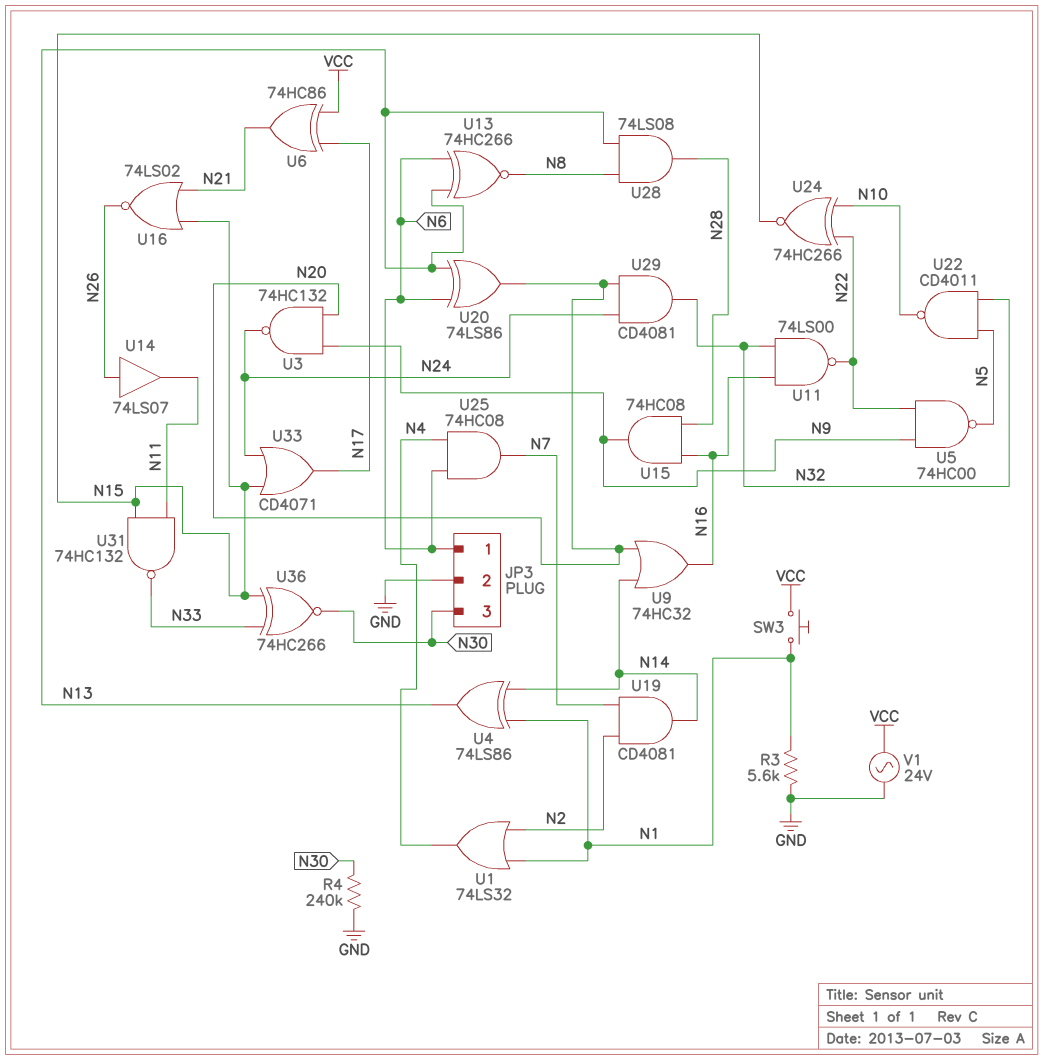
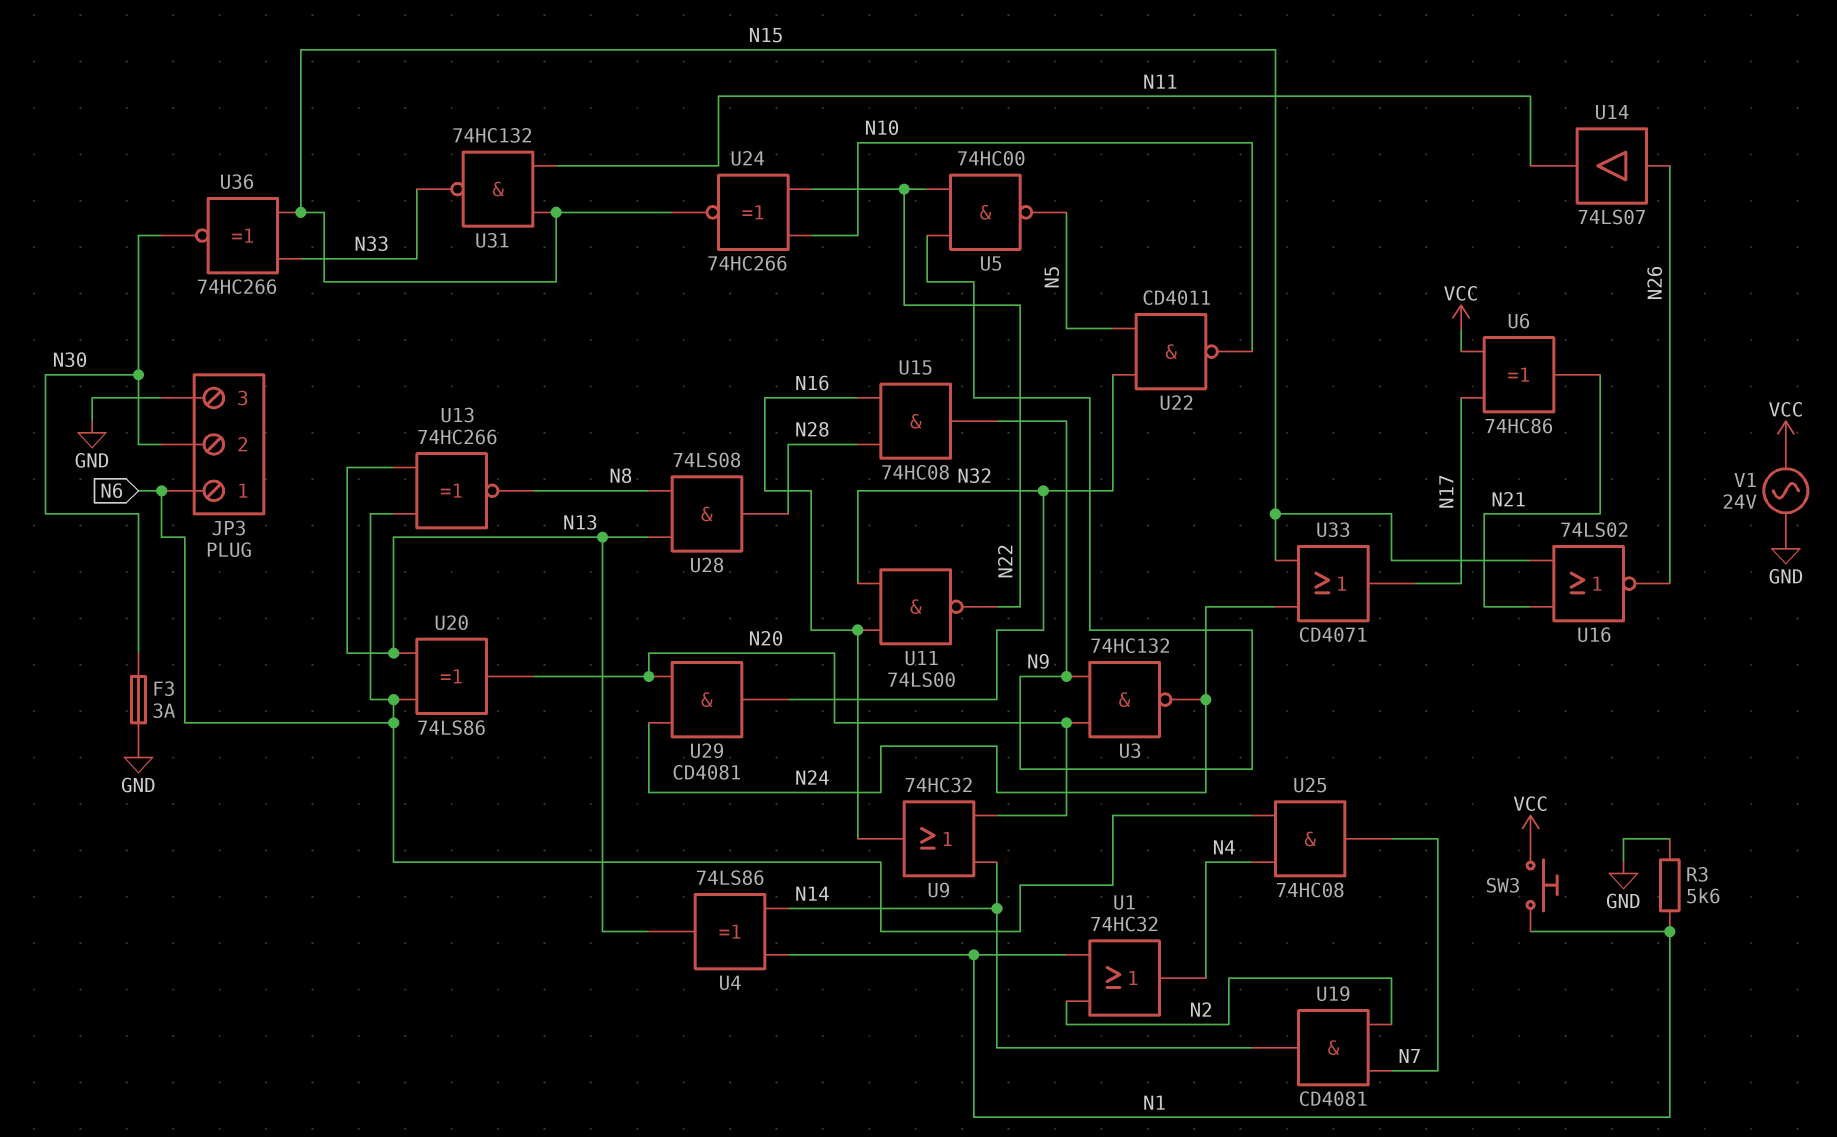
F3: none -> 3A (GND, N30)
JP3 pin 2: GND -> N30
JP3 pin 3: N30 -> GND
R4: 240k (GND, N30) -> none
U1: OR 74LS32 (in N1, in N2, out N4) -> OR 74HC32 (in N1, in N2, out N4)

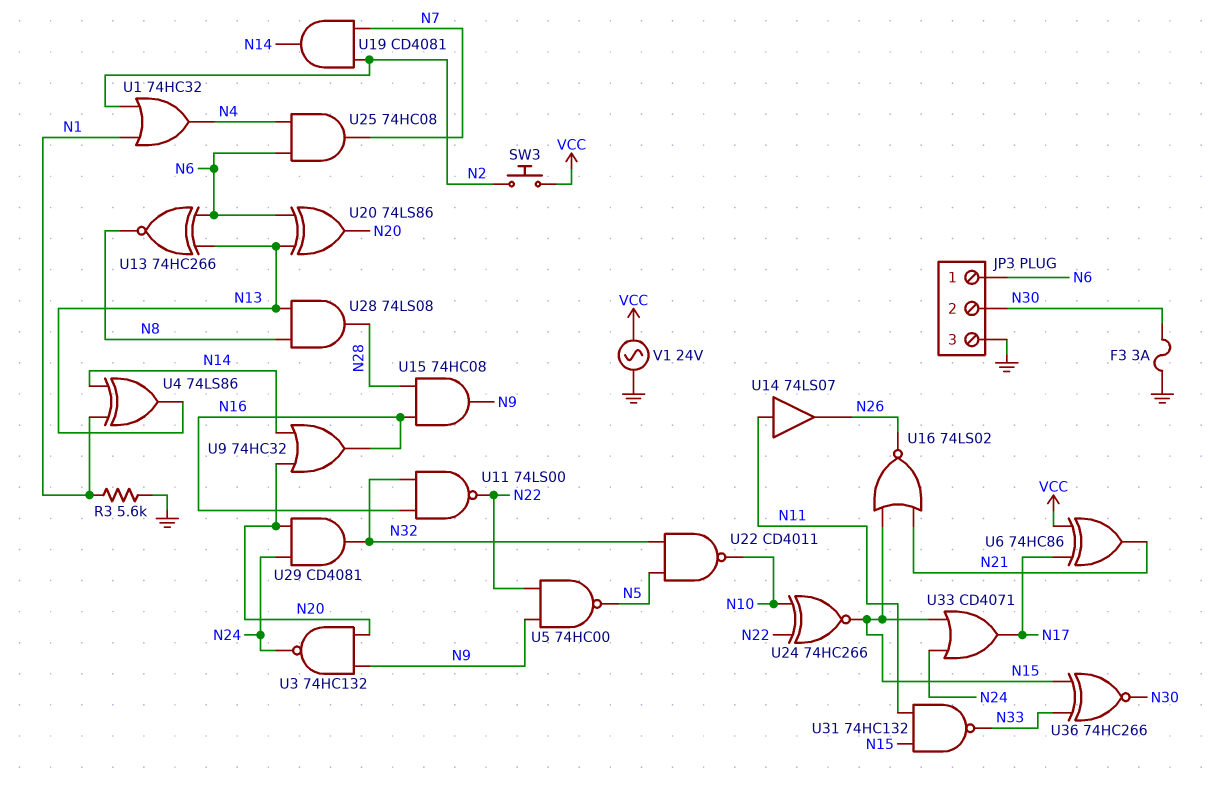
SW3: button (N1, VCC) -> button (N2, VCC)
U14: buffer 74LS07 (in N26, out N11) -> buffer 74LS07 (in N11, out N26)

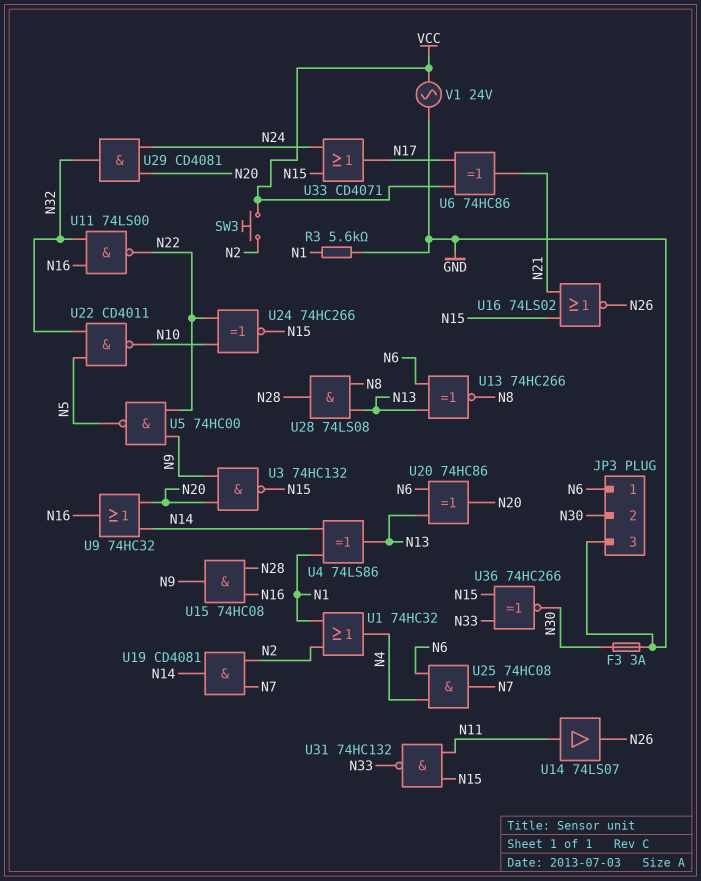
U3: NAND 74HC132 (in N9, in N20, out N24) -> NAND 74HC132 (in N9, in N20, out N15)
U20: XOR 74LS86 (in N6, in N13, out N20) -> XOR 74HC86 (in N6, in N13, out N20)

